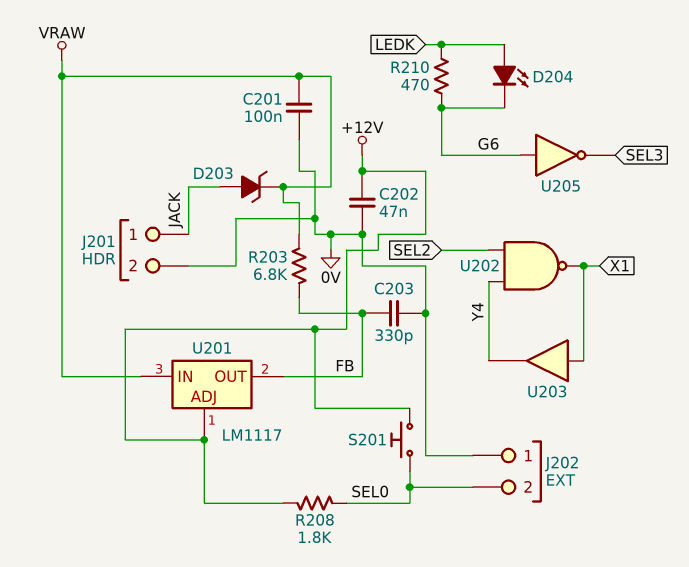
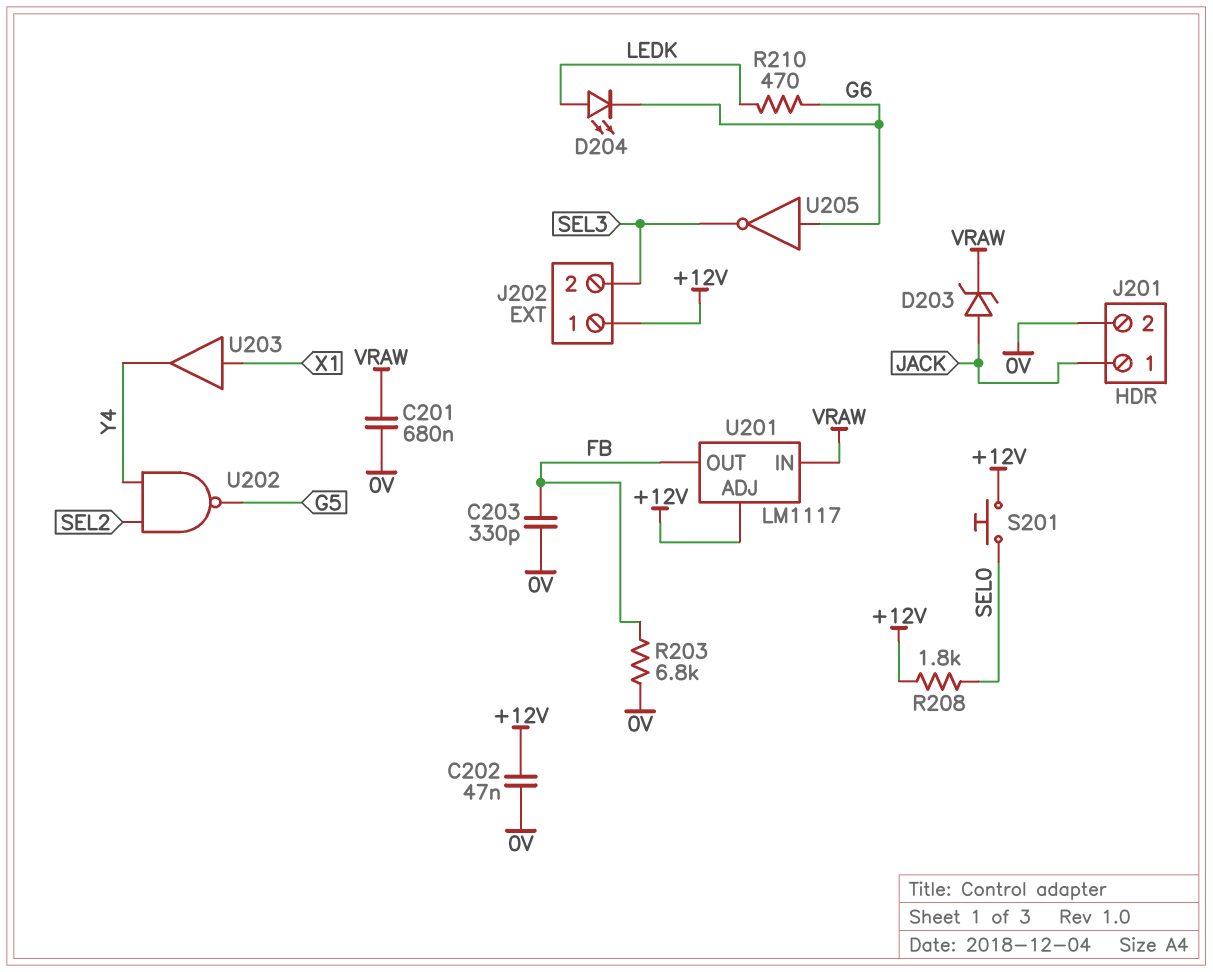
C201: 100nF (0V, VRAW) -> 680nF (0V, VRAW)
J202 pin 1: 0V -> +12V
J202 pin 2: SEL0 -> SEL3
R203: 6.8k (FB, VRAW) -> 6.8k (0V, FB)
U202: NAND (in SEL2, in Y4, out X1) -> NAND (in SEL2, in Y4, out G5)

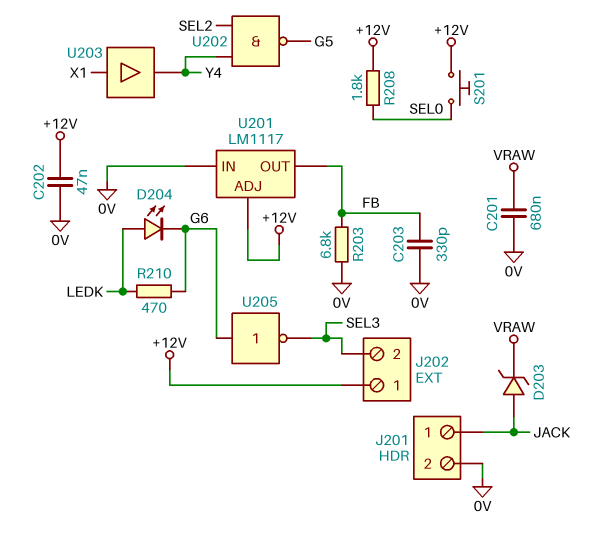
U201 pin IN: VRAW -> 0V

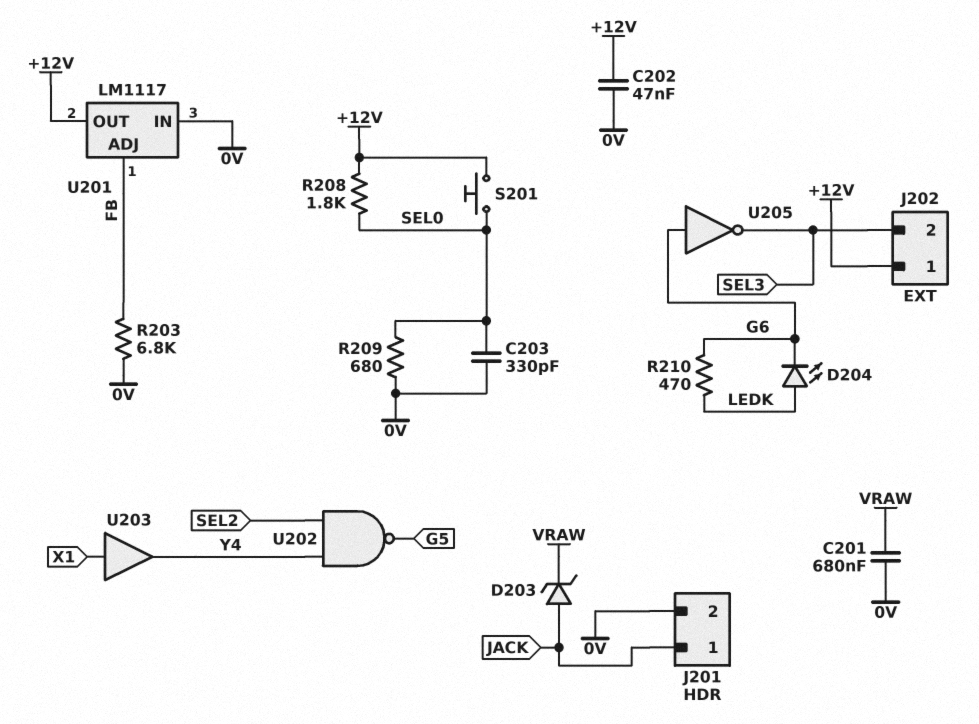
C203: 330pF (0V, FB) -> 330pF (0V, SEL0)
R209: none -> 680 (0V, SEL0)
U201 pin ADJ: +12V -> FB
U201 pin OUT: FB -> +12V

